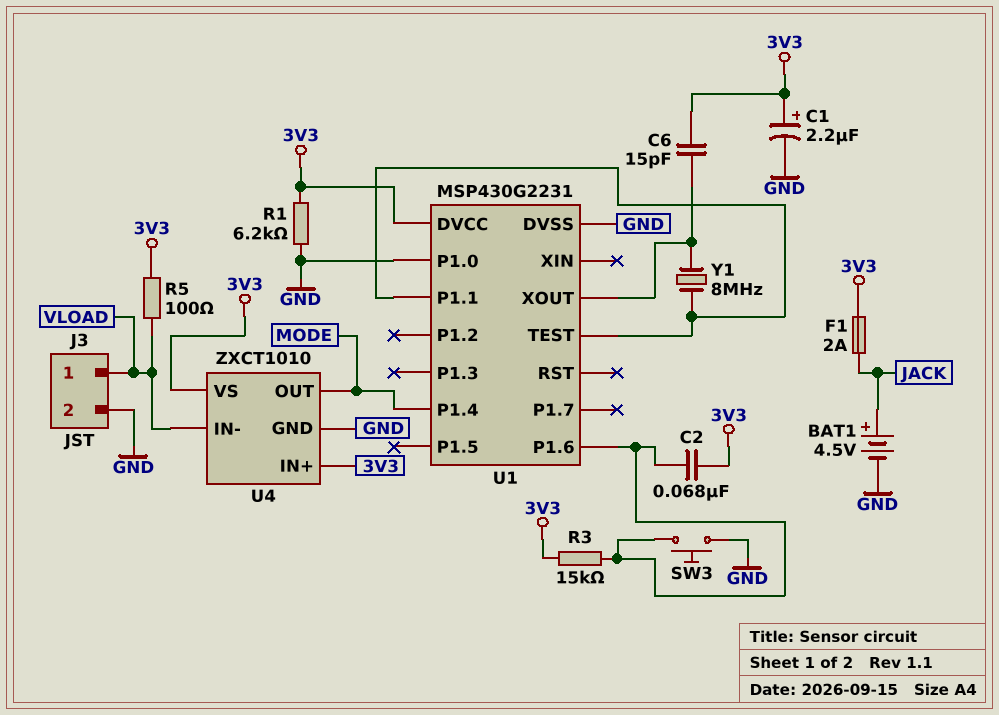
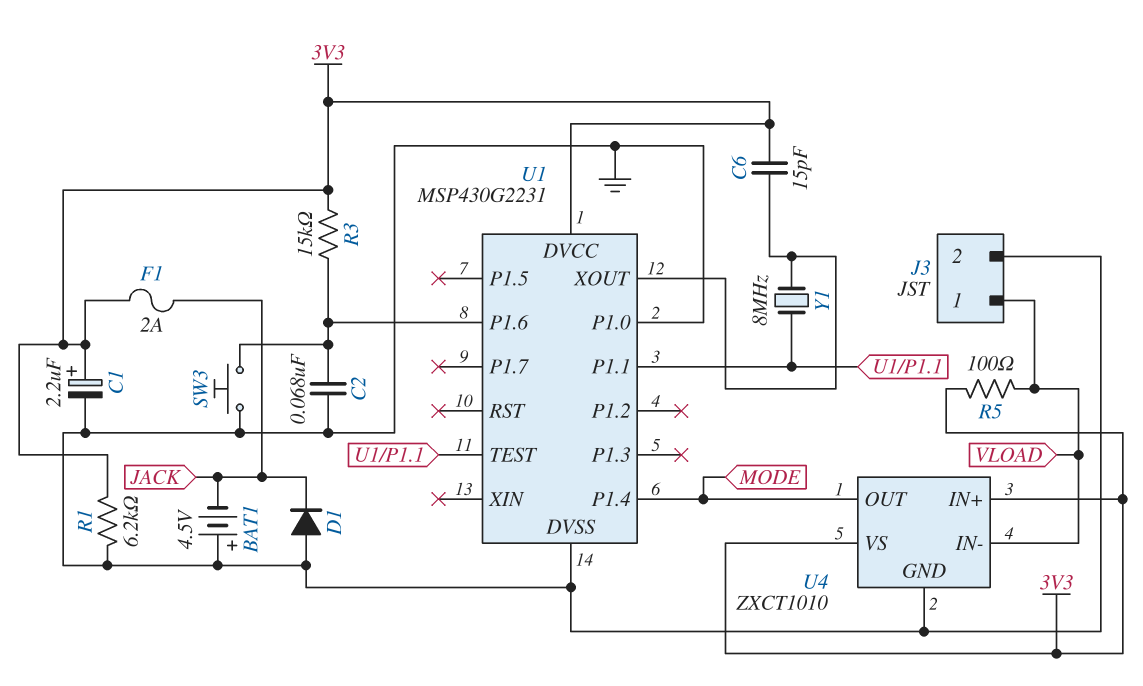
BAT1: 4.5V (plus JACK, minus GND) -> 4.5V (plus GND, minus JACK)
C2: 68nF (3V3, U1/P1.6) -> 68nF (GND, U1/P1.6)
D1: none -> diode (A GND, K JACK)

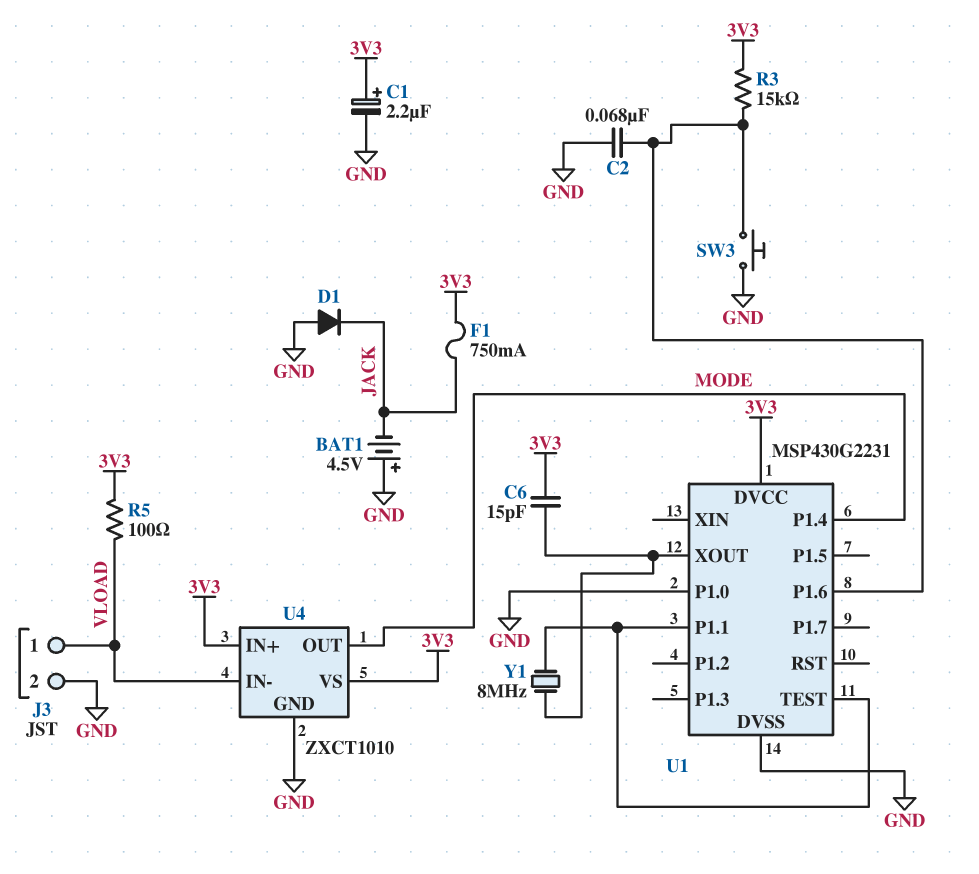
F1: 2A (3V3, JACK) -> 750mA (3V3, JACK)
R1: 6.2k (3V3, GND) -> none

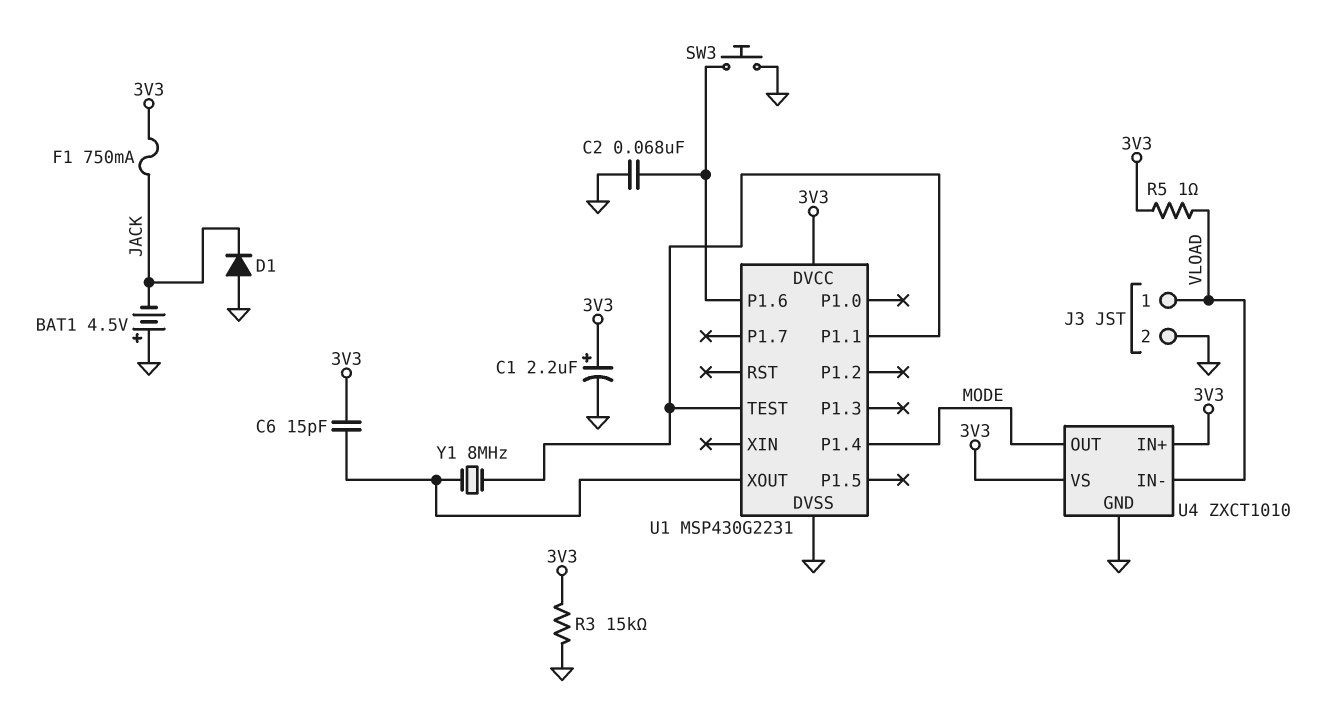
R3: 15k (3V3, U1/P1.6) -> 15k (3V3, GND)
R5: 100 (3V3, VLOAD) -> 1 (3V3, VLOAD)
U1 pin P1.0: GND -> none

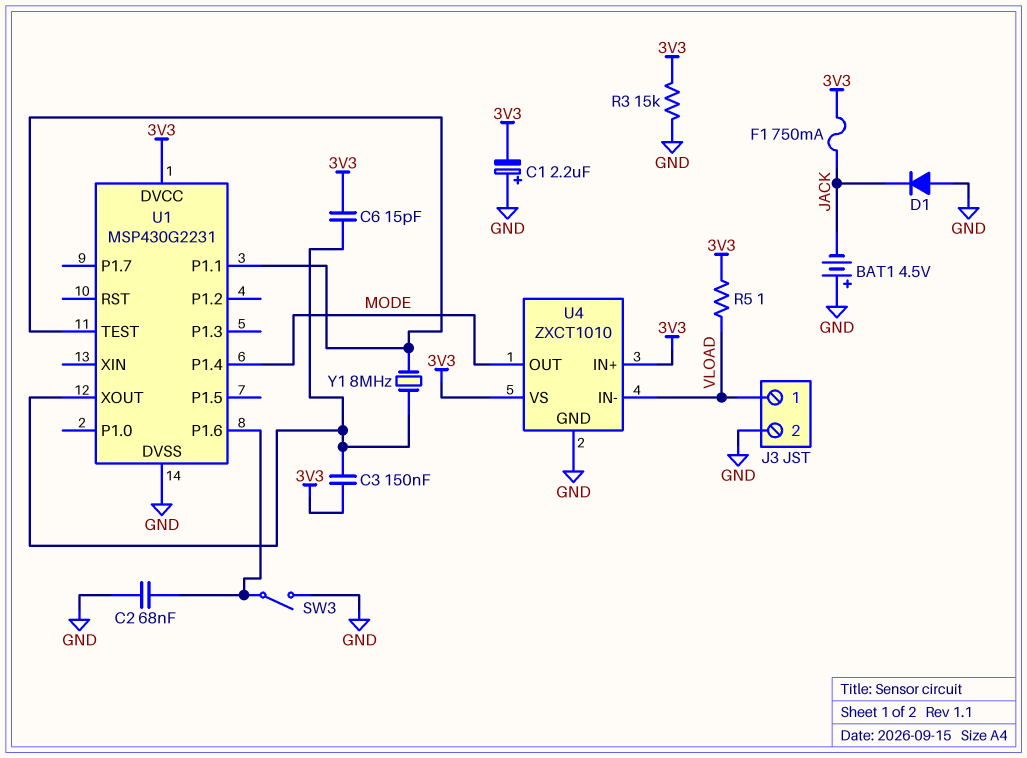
C1: 2.2uF (plus 3V3, minus GND) -> 2.2uF (plus GND, minus 3V3)
C3: none -> 150nF (3V3, U1/XOUT)
SW3: button (GND, U1/P1.6) -> switch (GND, U1/P1.6)

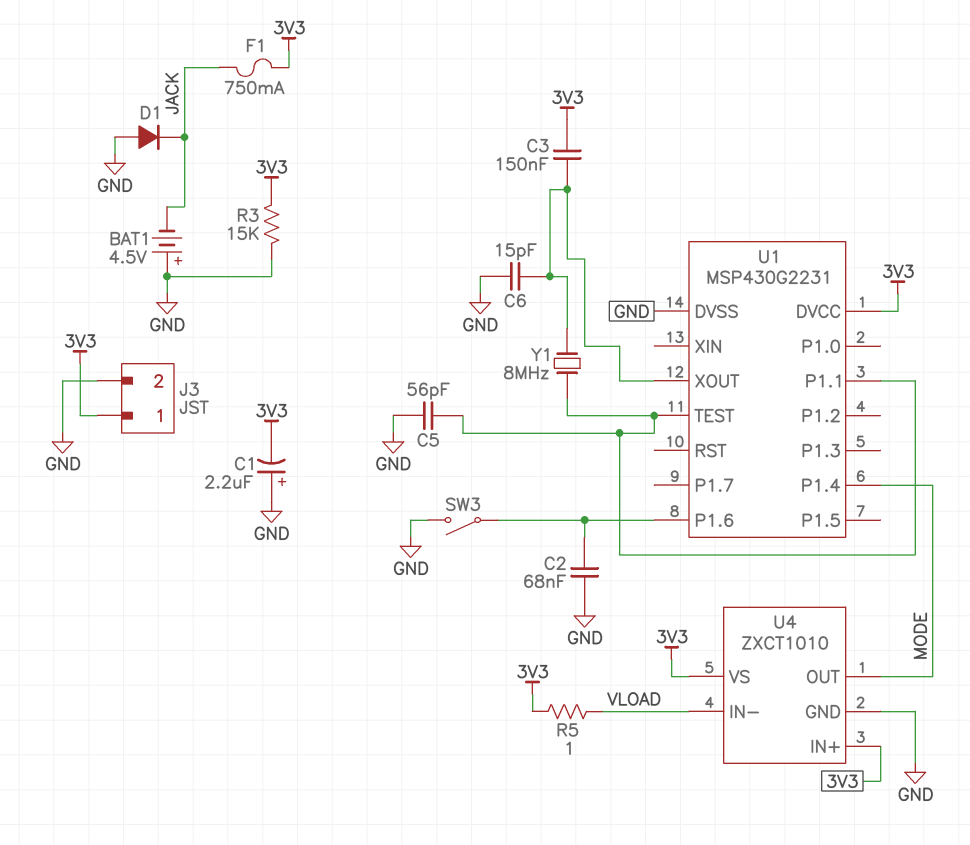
C5: none -> 56pF (GND, U1/P1.1)
C6: 15pF (3V3, U1/XOUT) -> 15pF (GND, U1/XOUT)
J3 pin 1: VLOAD -> 3V3

